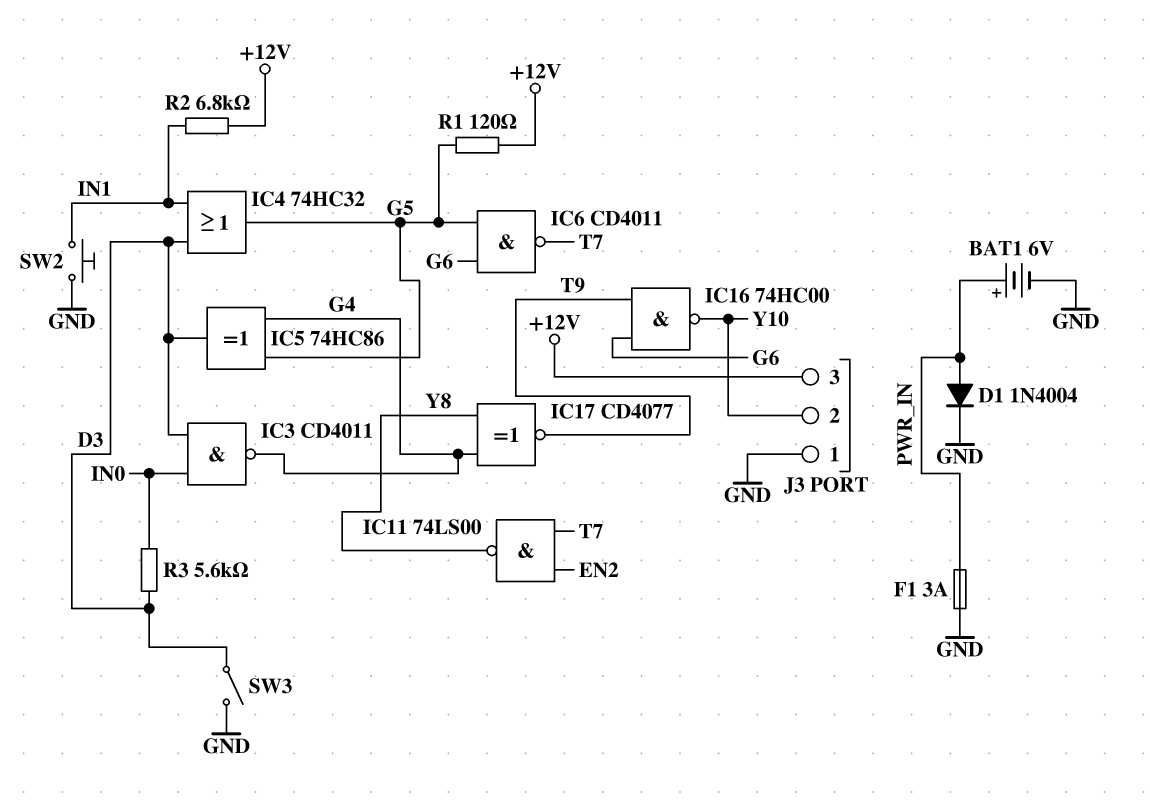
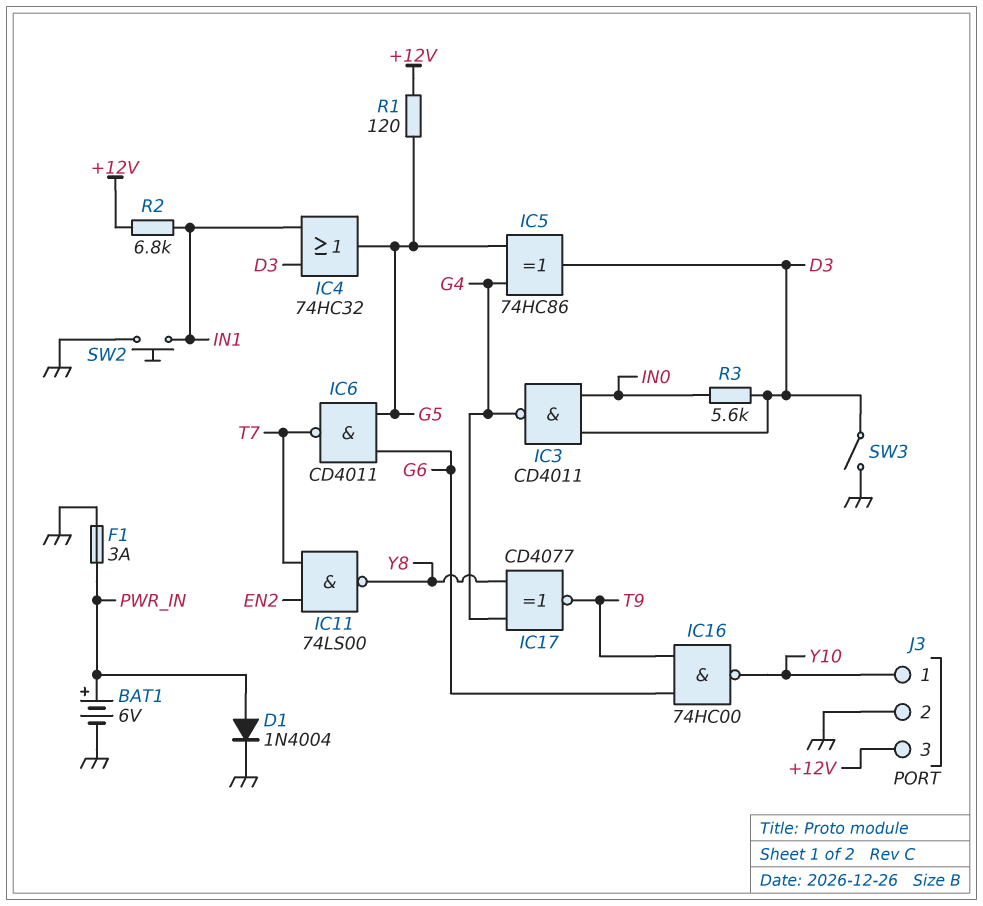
J3 pin 1: GND -> Y10
J3 pin 2: Y10 -> GND

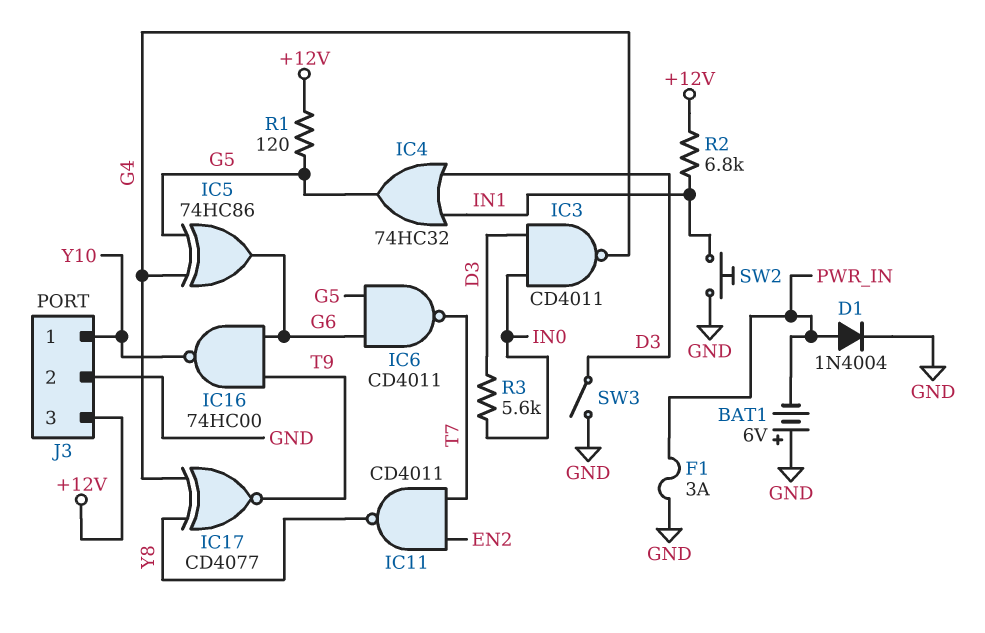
BAT1: 6V (plus PWR_IN, minus GND) -> 6V (plus GND, minus PWR_IN)
IC5: XOR 74HC86 (in G4, in G5, out D3) -> XOR 74HC86 (in G4, in G5, out G6)
IC11: NAND 74LS00 (in EN2, in T7, out Y8) -> NAND CD4011 (in EN2, in T7, out Y8)

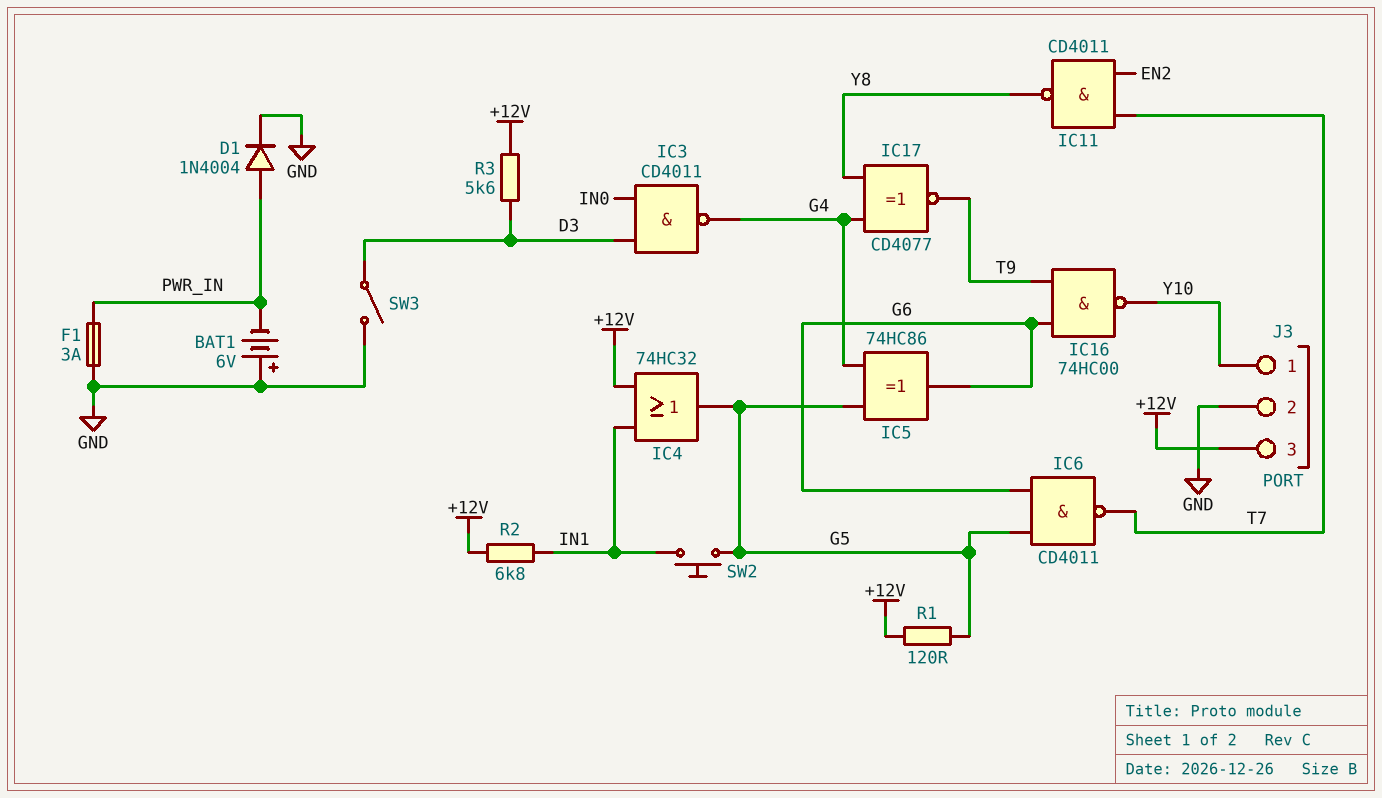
IC4: OR 74HC32 (in D3, in IN1, out G5) -> OR 74HC32 (in +12V, in IN1, out G5)
R3: 5.6k (D3, IN0) -> 5.6k (+12V, D3)
SW2: button (GND, IN1) -> button (G5, IN1)

